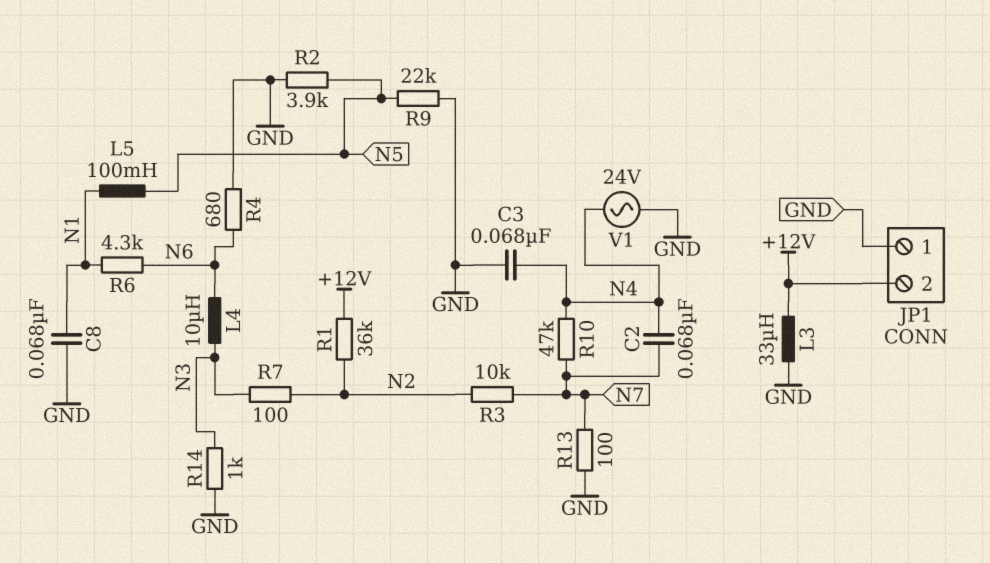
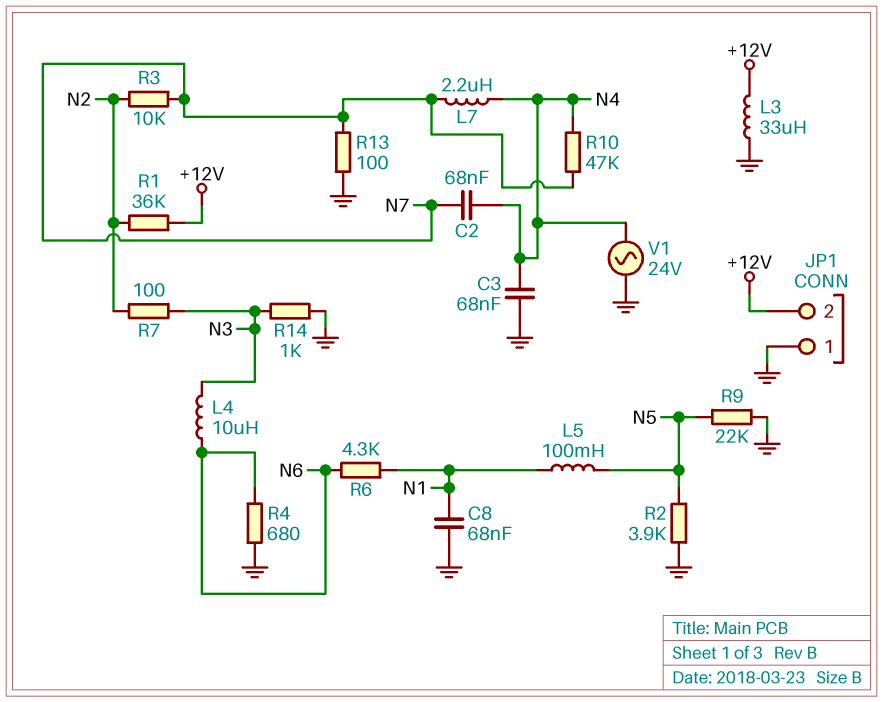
L7: none -> 2.2uH (N4, N7)

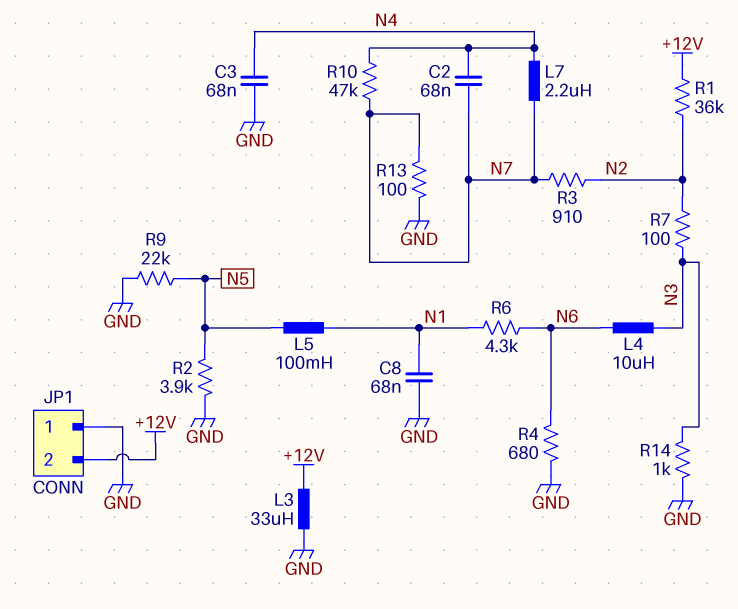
R3: 10k (N2, N7) -> 910 (N2, N7)
V1: AC 24V (GND, N4) -> none

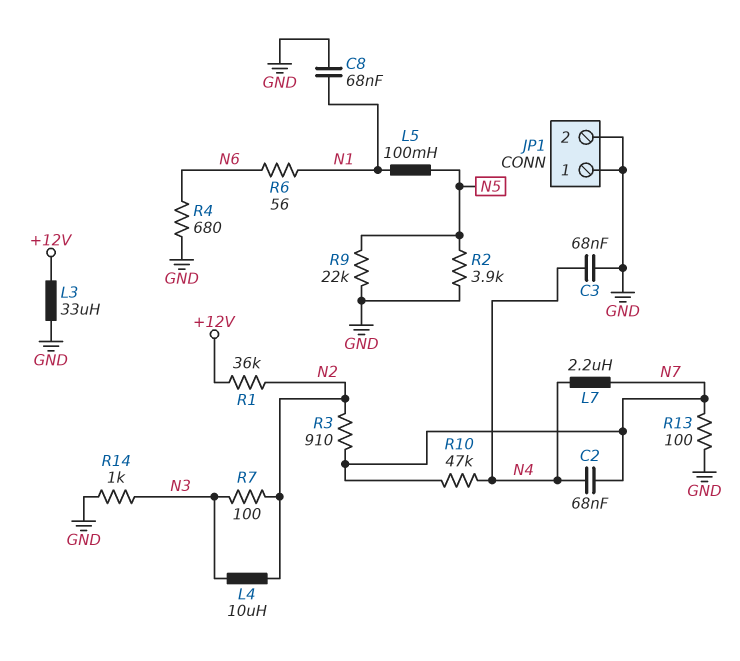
JP1 pin 2: +12V -> GND
L4: 10uH (N3, N6) -> 10uH (N2, N3)
R6: 4.3k (N1, N6) -> 56 (N1, N6)

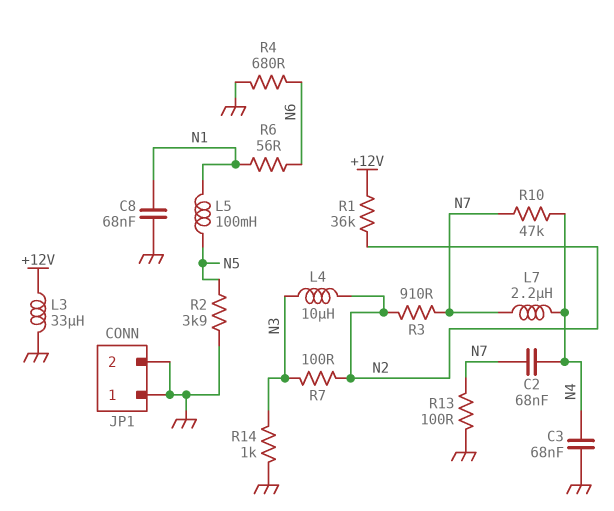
R9: 22k (GND, N5) -> none

